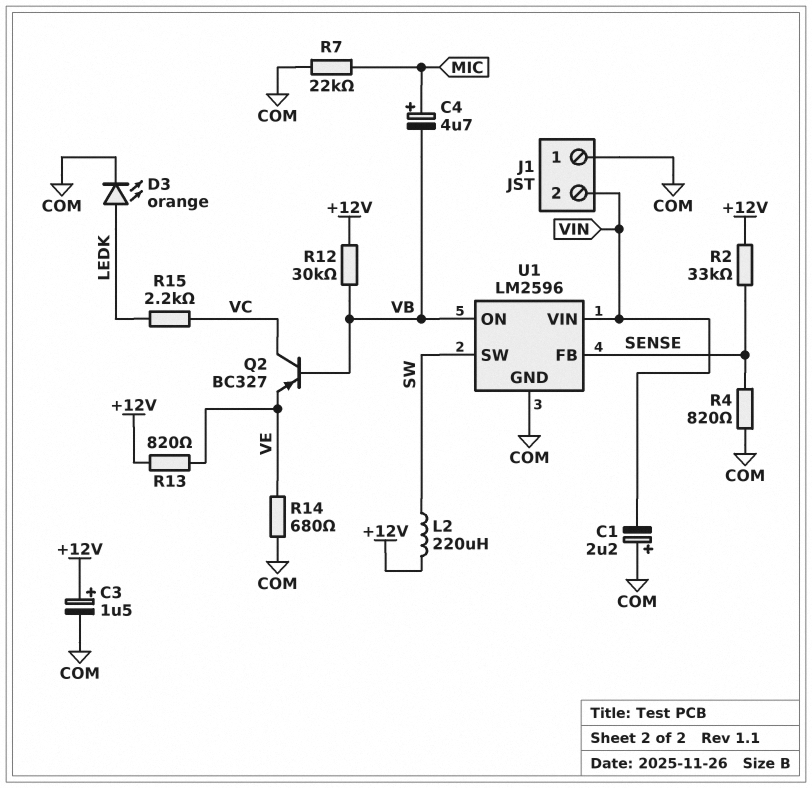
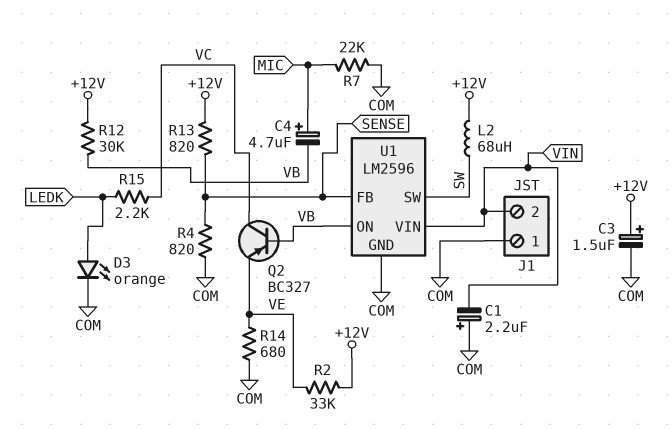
L2: 220uH (+12V, SW) -> 68uH (+12V, SW)
R2: 33k (+12V, SENSE) -> 33k (+12V, VE)
R13: 820 (+12V, VE) -> 820 (+12V, SENSE)

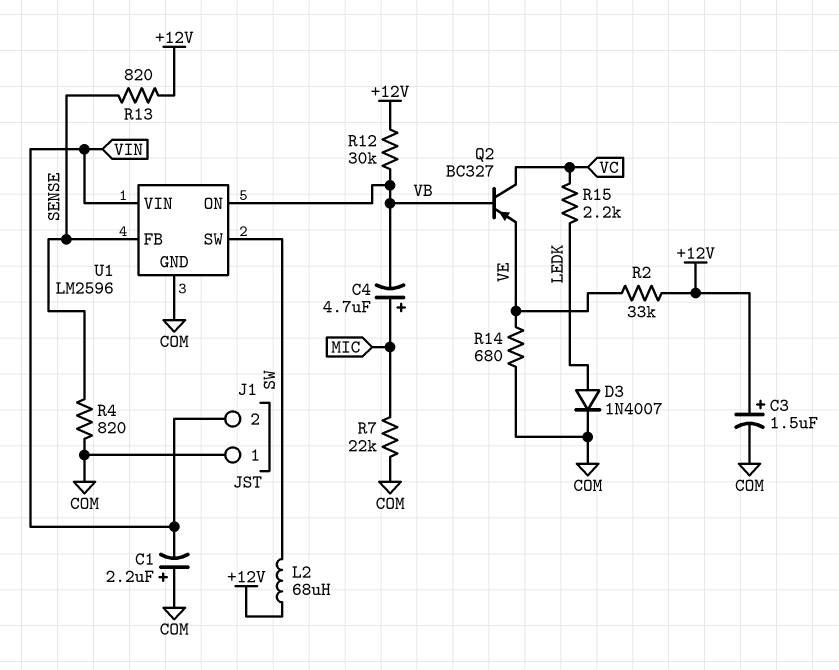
D3: LED orange (A LEDK, K COM) -> diode 1N4007 (A LEDK, K COM)

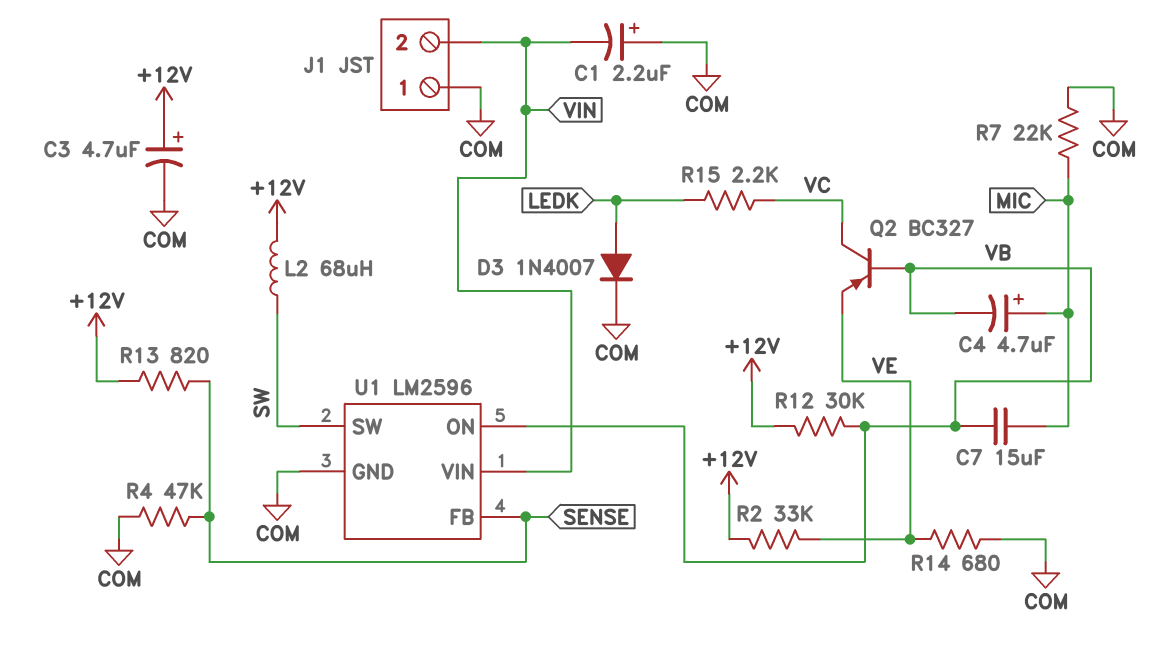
C3: 1.5uF (plus +12V, minus COM) -> 4.7uF (plus +12V, minus COM)
C7: none -> 15uF (MIC, VB)
R4: 820 (COM, SENSE) -> 47k (COM, SENSE)

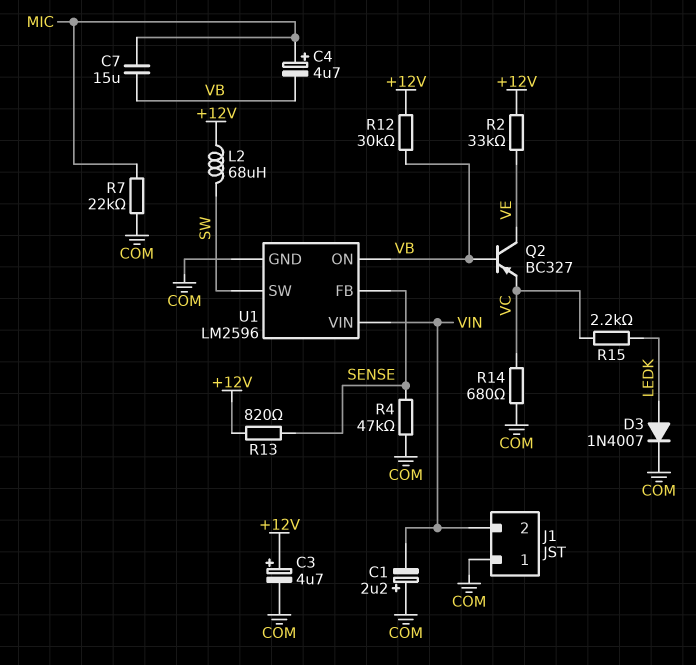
Q2: PNP BC327 (B VB, C VC, E VE) -> PNP BC327 (B VB, C VE, E VC)
R14: 680 (COM, VE) -> 680 (COM, VC)

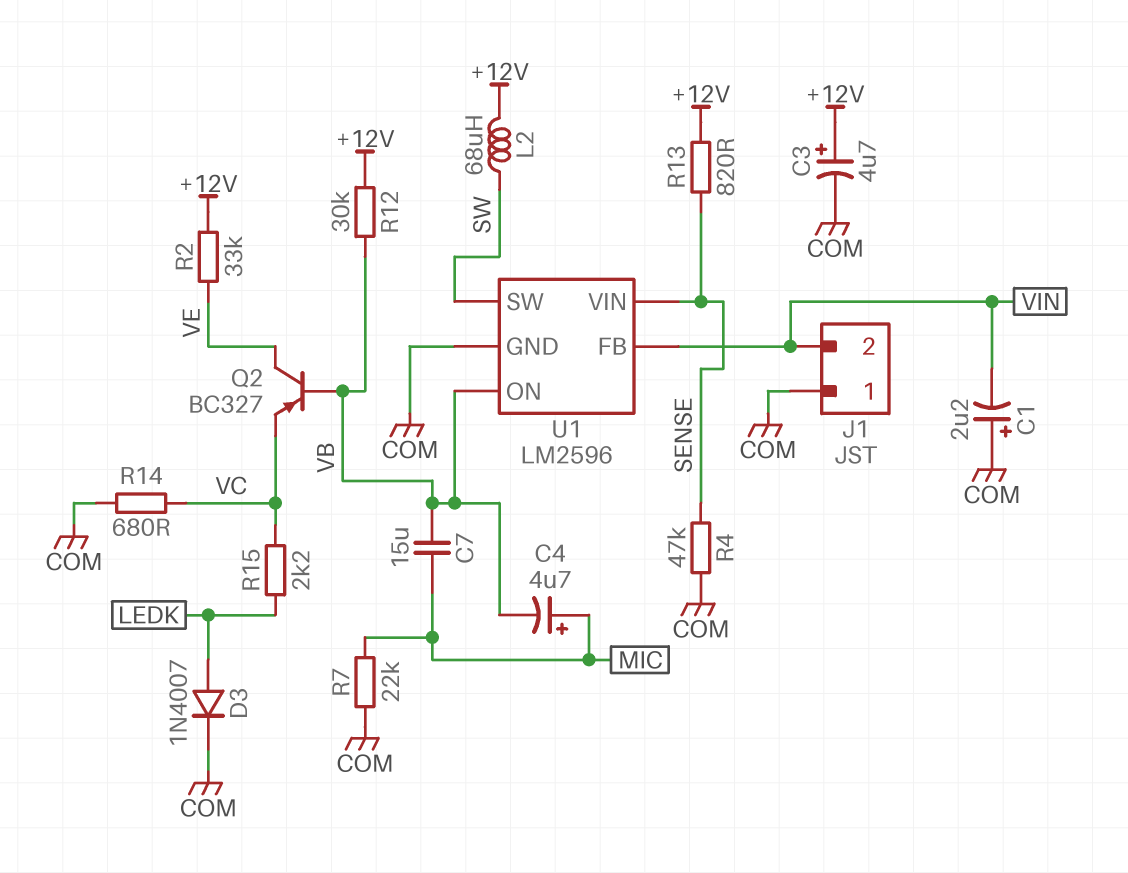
U1 pin FB: SENSE -> VIN
U1 pin VIN: VIN -> SENSE

